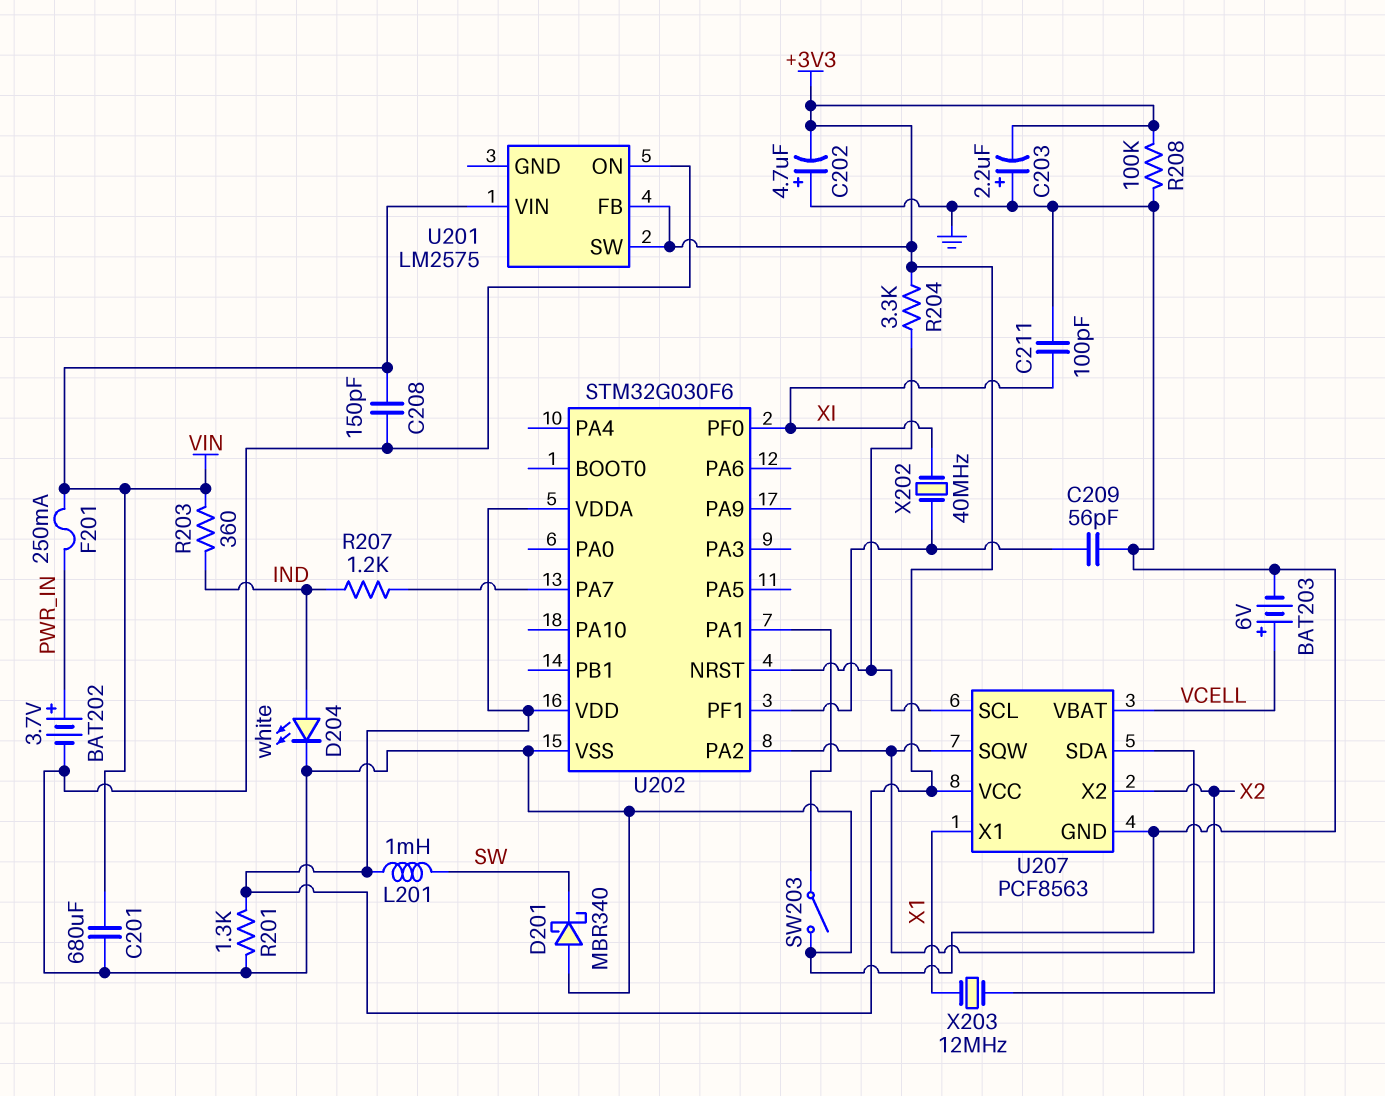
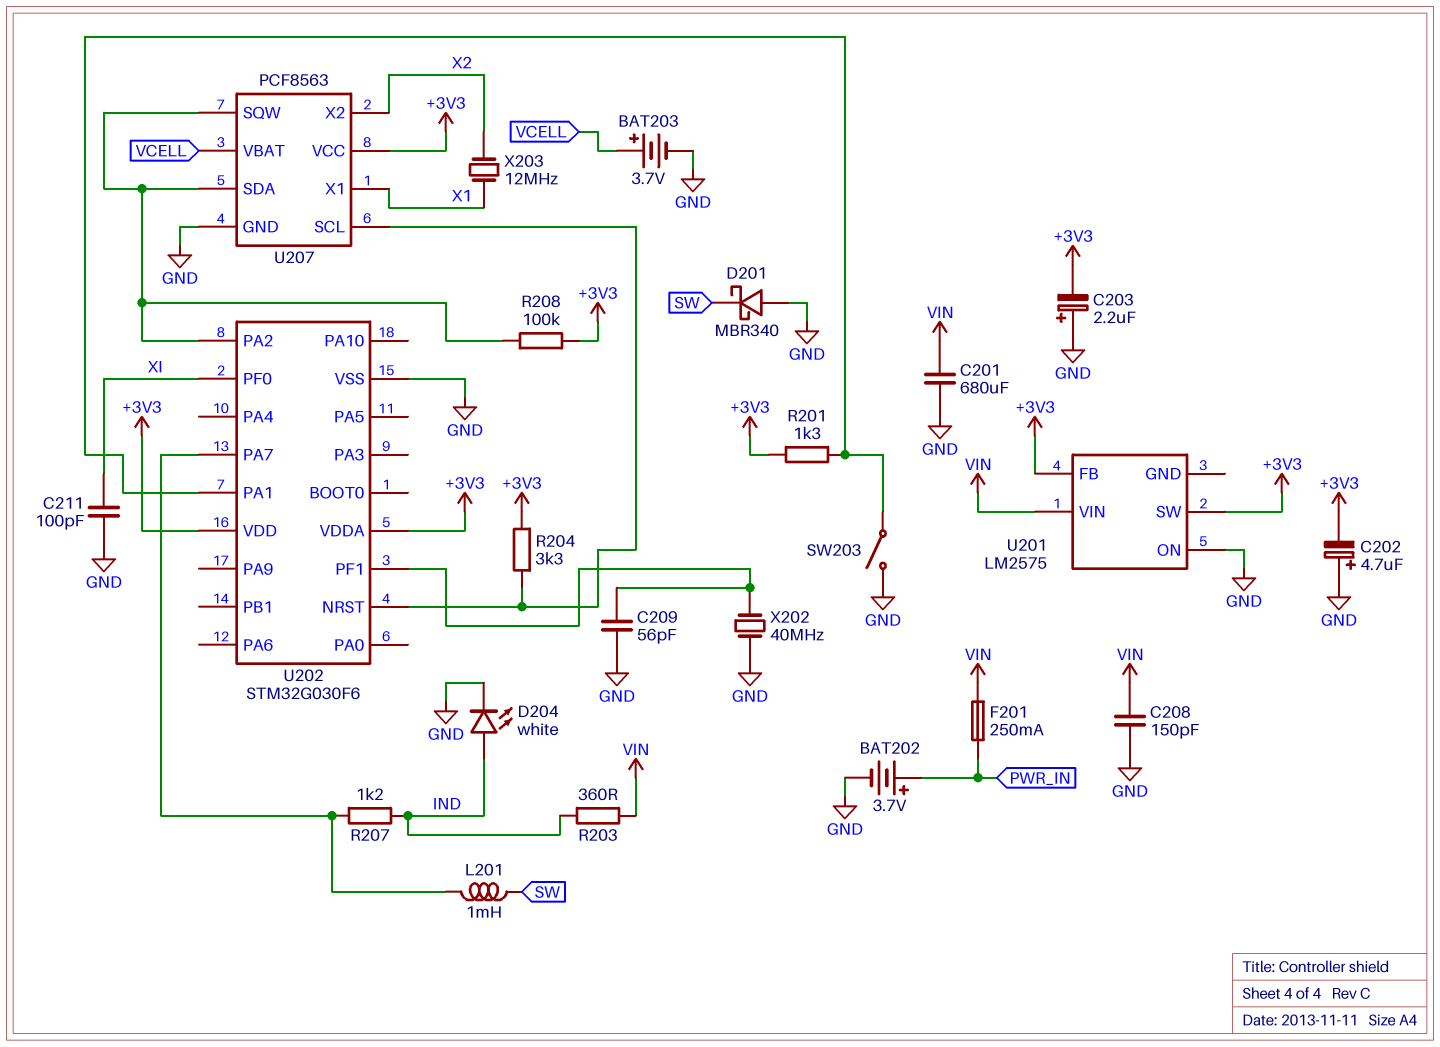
BAT203: 6V (plus VCELL, minus GND) -> 3.7V (plus VCELL, minus GND)
L201: 1mH (+3V3, SW) -> 1mH (SW, U202/PA7)
R201: 1.3k (+3V3, GND) -> 1.3k (+3V3, U202/PA1)
R208: 100k (+3V3, GND) -> 100k (+3V3, U202/PA2)
X202: 40MHz (U202/PF1, XI) -> 40MHz (GND, U202/PF1)

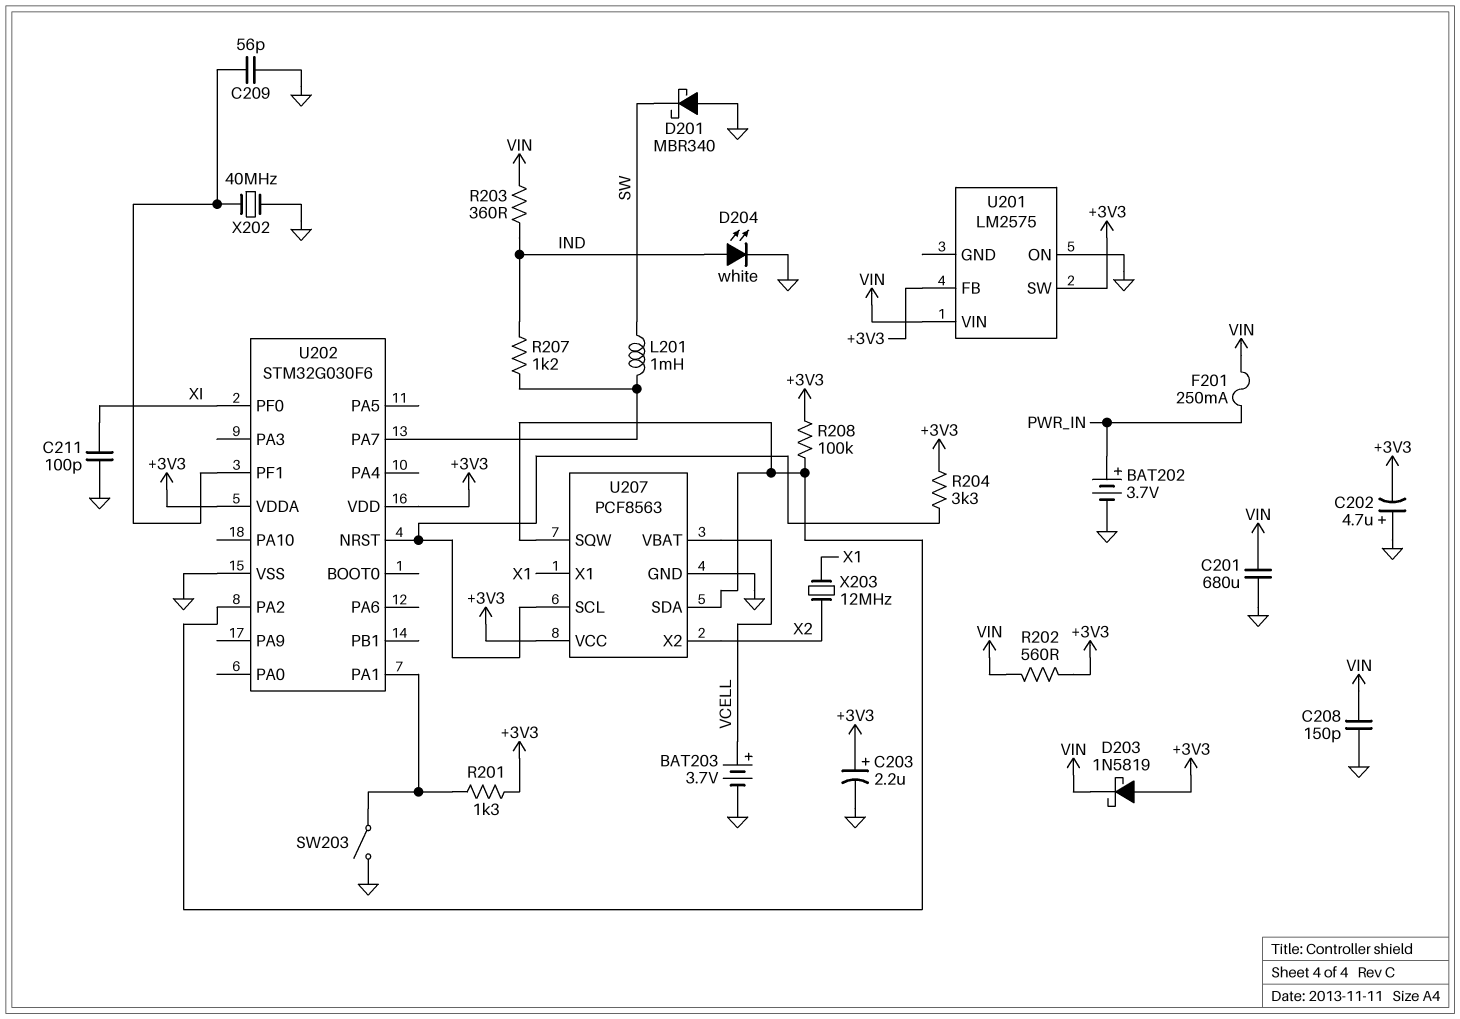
C203: 2.2uF (plus GND, minus +3V3) -> 2.2uF (plus +3V3, minus GND)
D203: none -> schottky 1N5819 (A +3V3, K VIN)
R202: none -> 560 (+3V3, VIN)

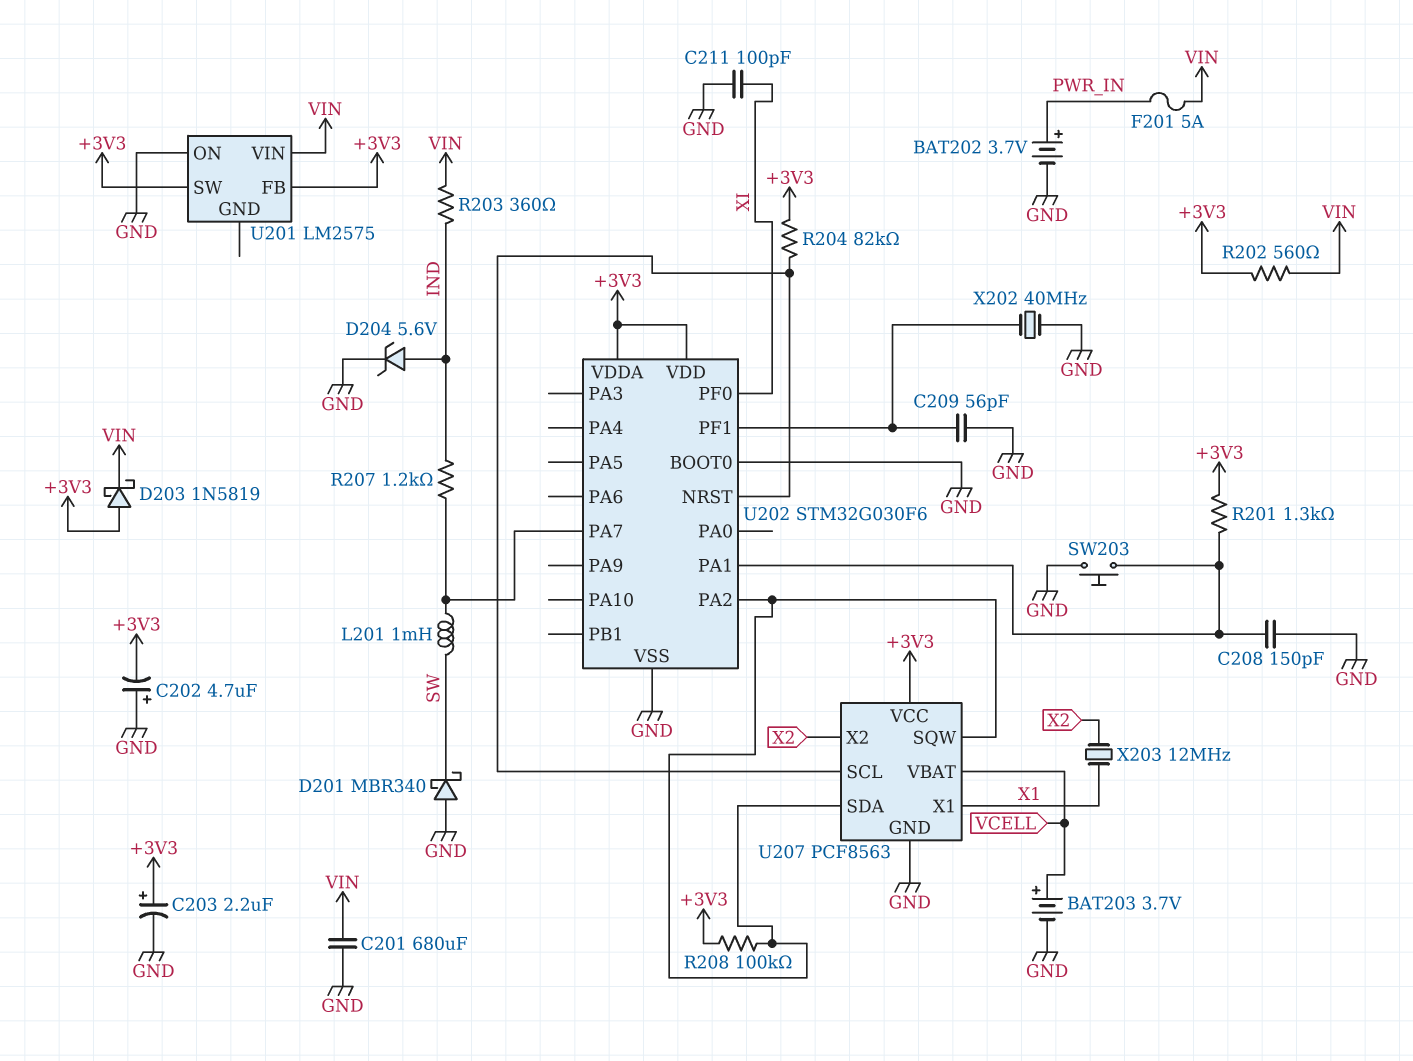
C208: 150pF (GND, VIN) -> 150pF (GND, U202/PA1)
D204: LED white (A IND, K GND) -> zener 5.6V (A IND, K GND)
F201: 250mA (PWR_IN, VIN) -> 5A (PWR_IN, VIN)
R204: 3.3k (+3V3, U202/NRST) -> 82k (+3V3, U202/NRST)
SW203: switch (GND, U202/PA1) -> button (GND, U202/PA1)
U202 pin BOOT0: none -> GND

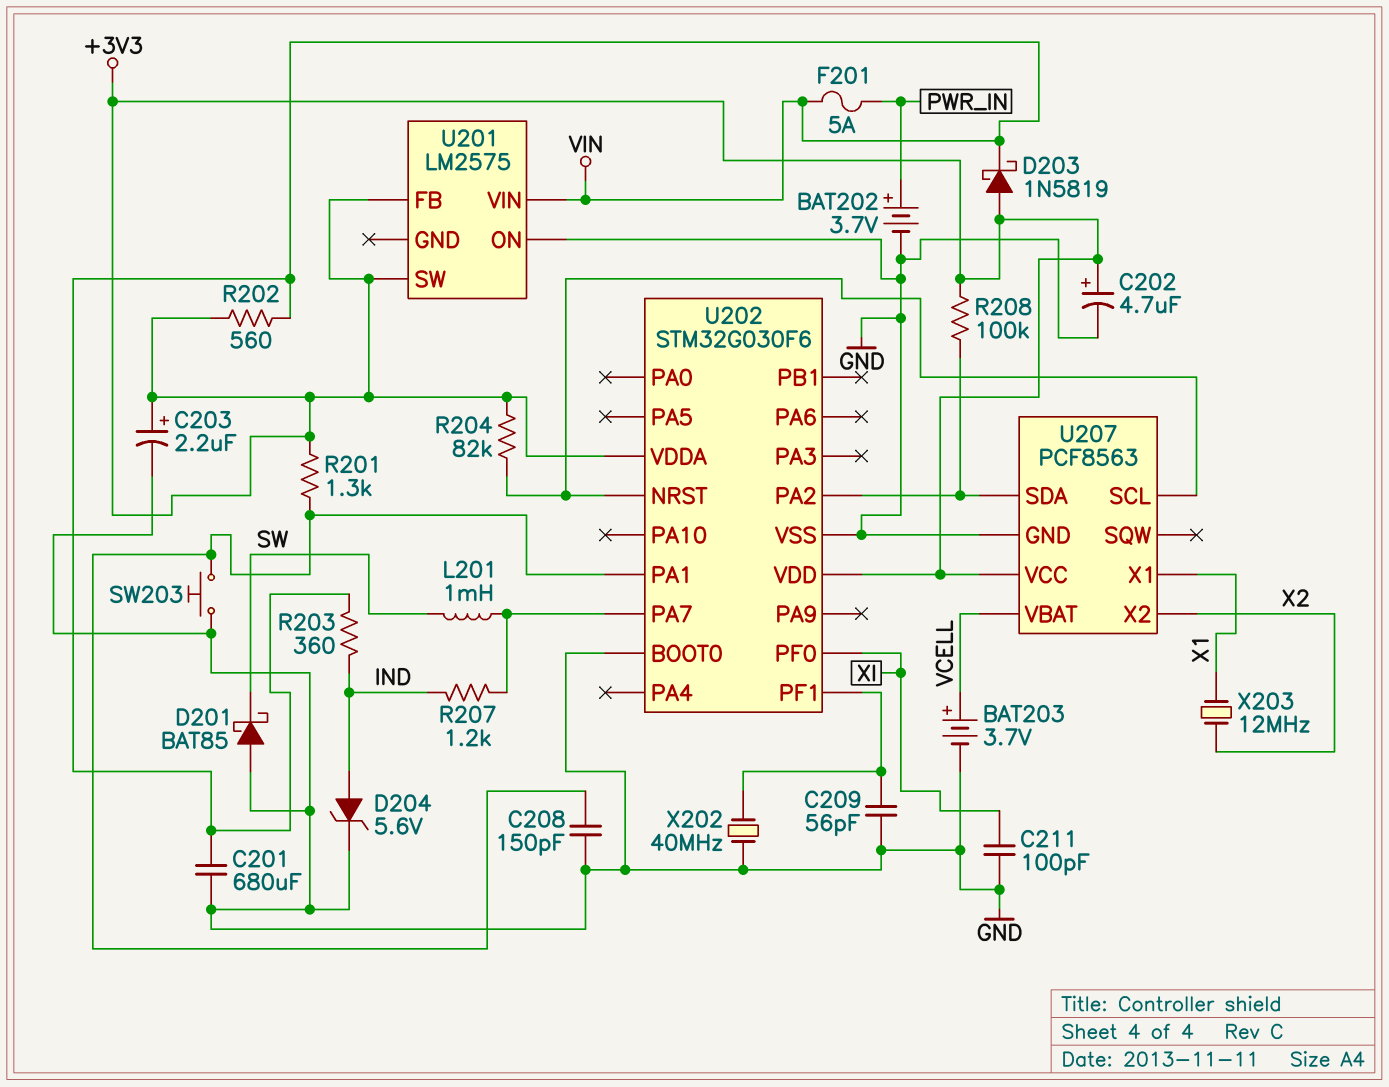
C202: 4.7uF (plus GND, minus +3V3) -> 4.7uF (plus +3V3, minus GND)
D201: schottky MBR340 (A GND, K SW) -> schottky BAT85 (A GND, K SW)
U207 pin SQW: U202/PA2 -> none

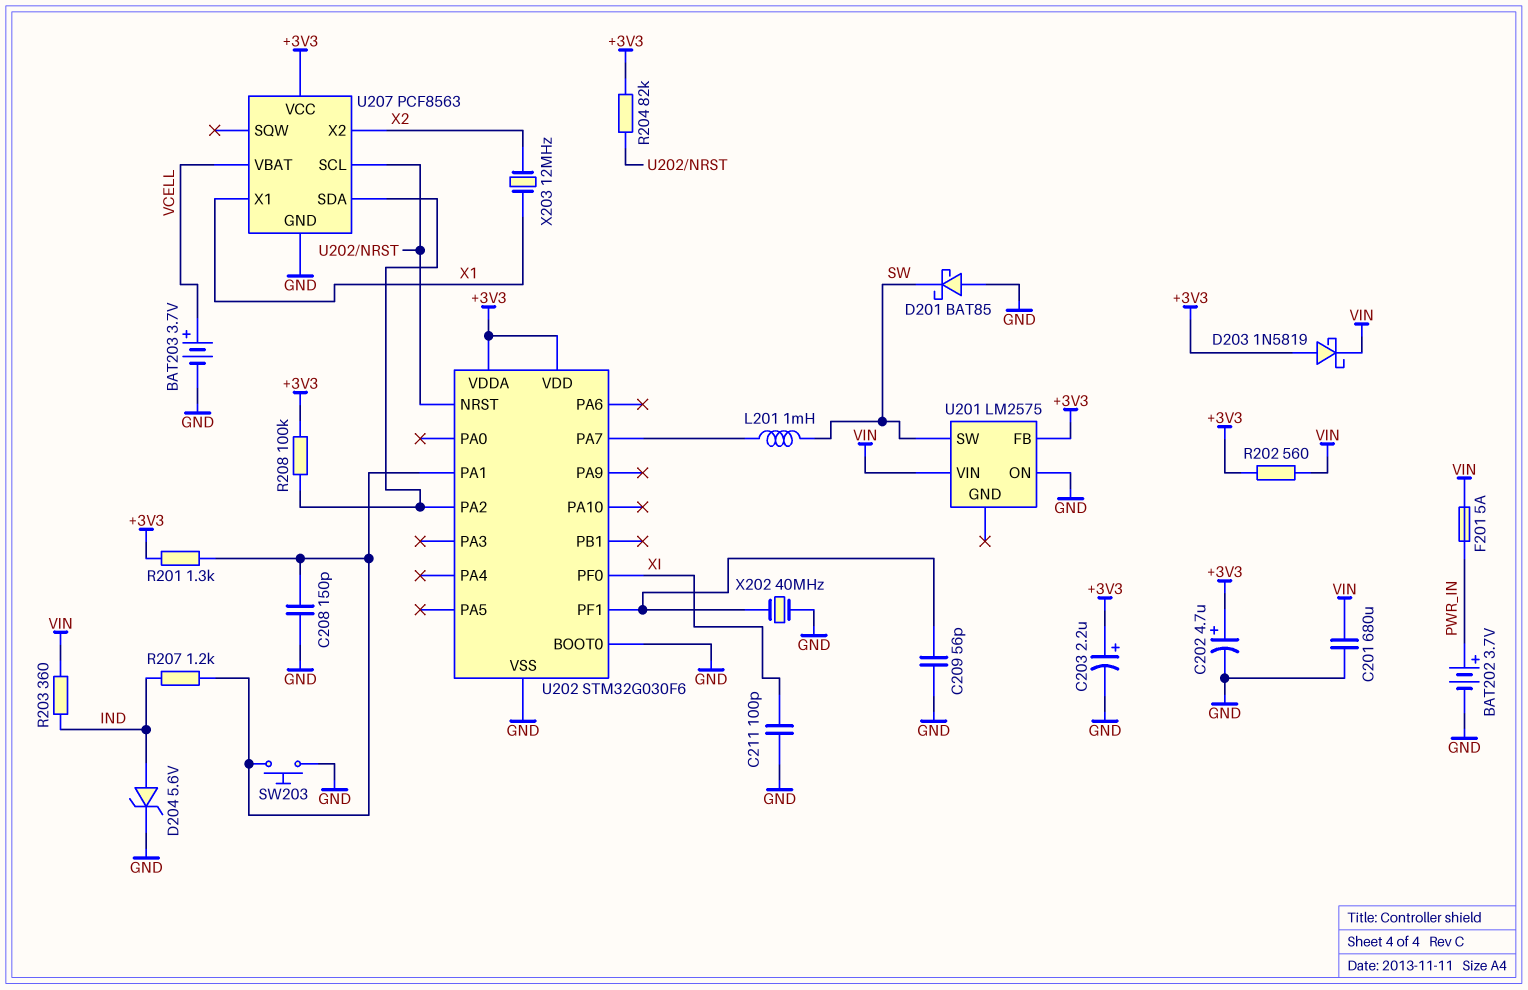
R207: 1.2k (IND, U202/PA7) -> 1.2k (IND, U202/PA1)
U201 pin SW: +3V3 -> SW

